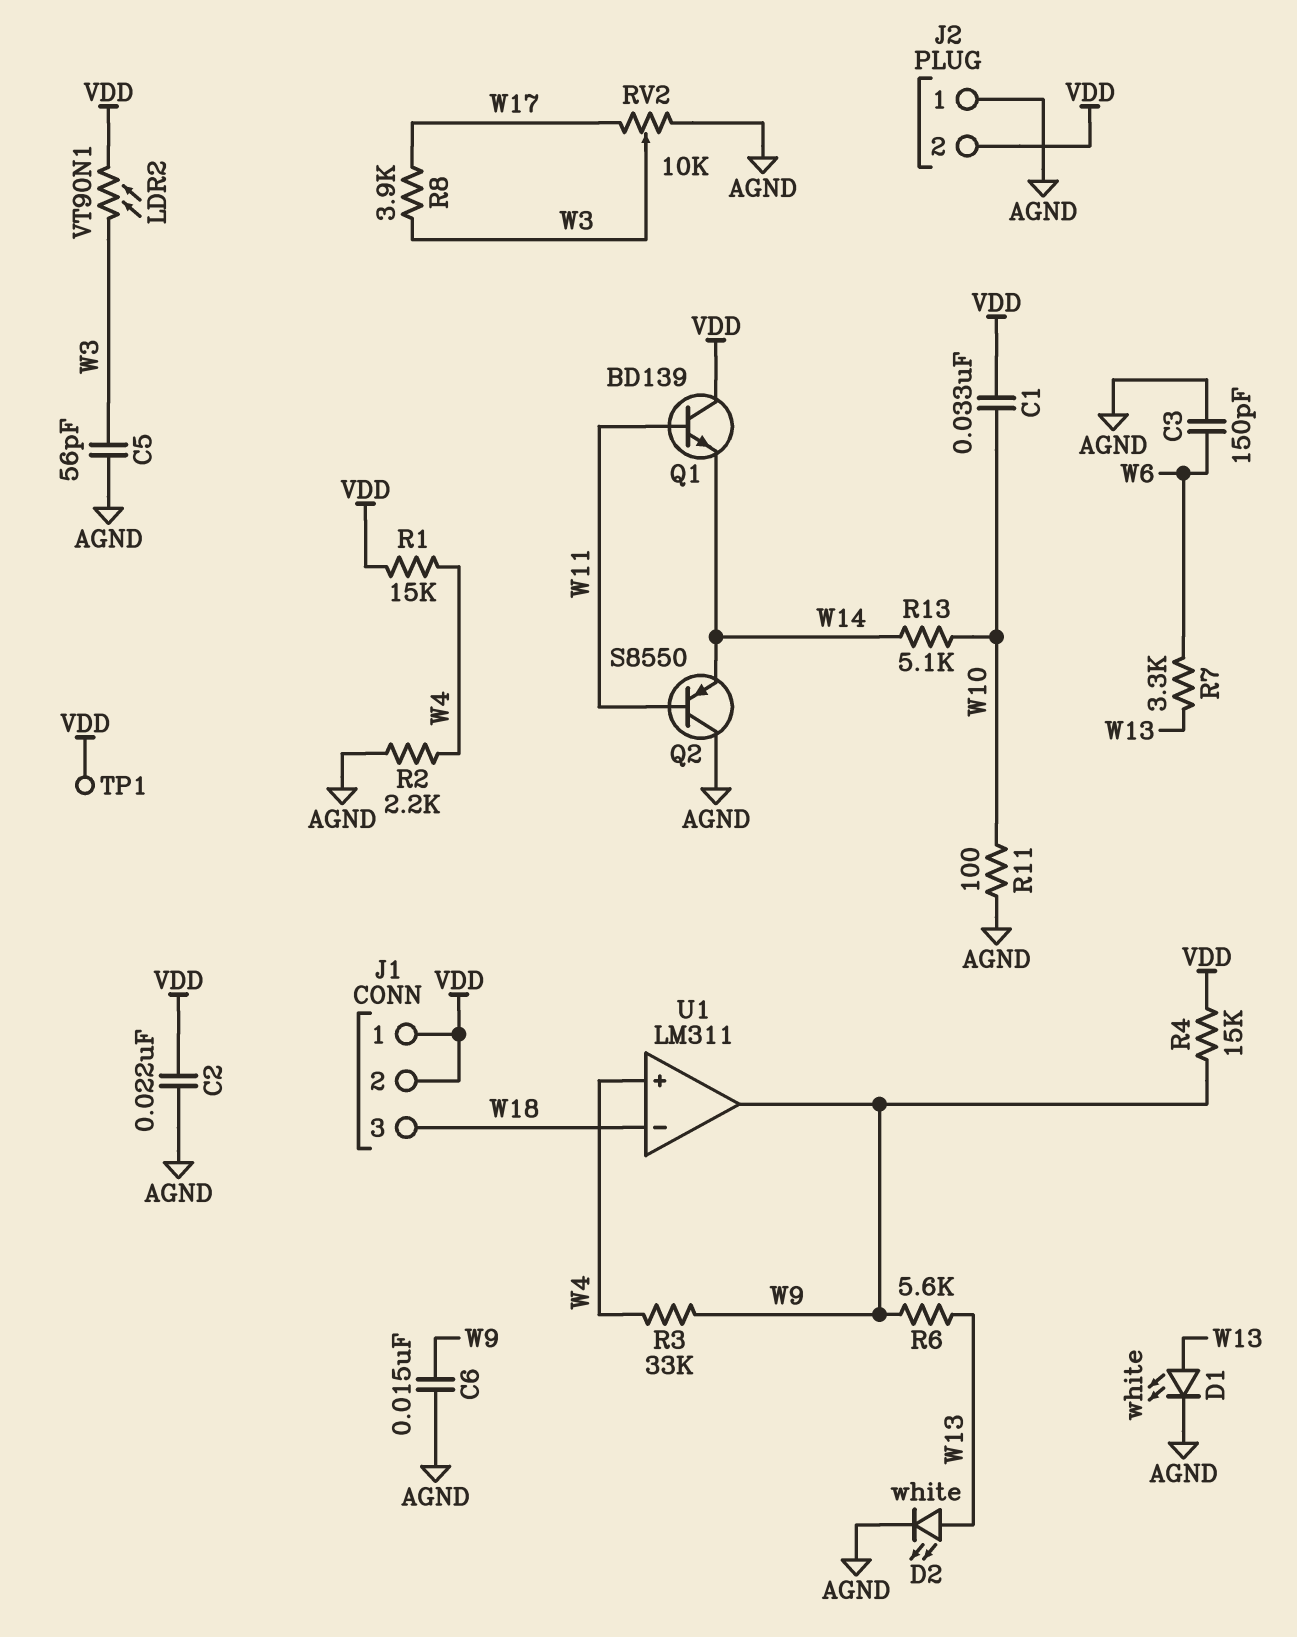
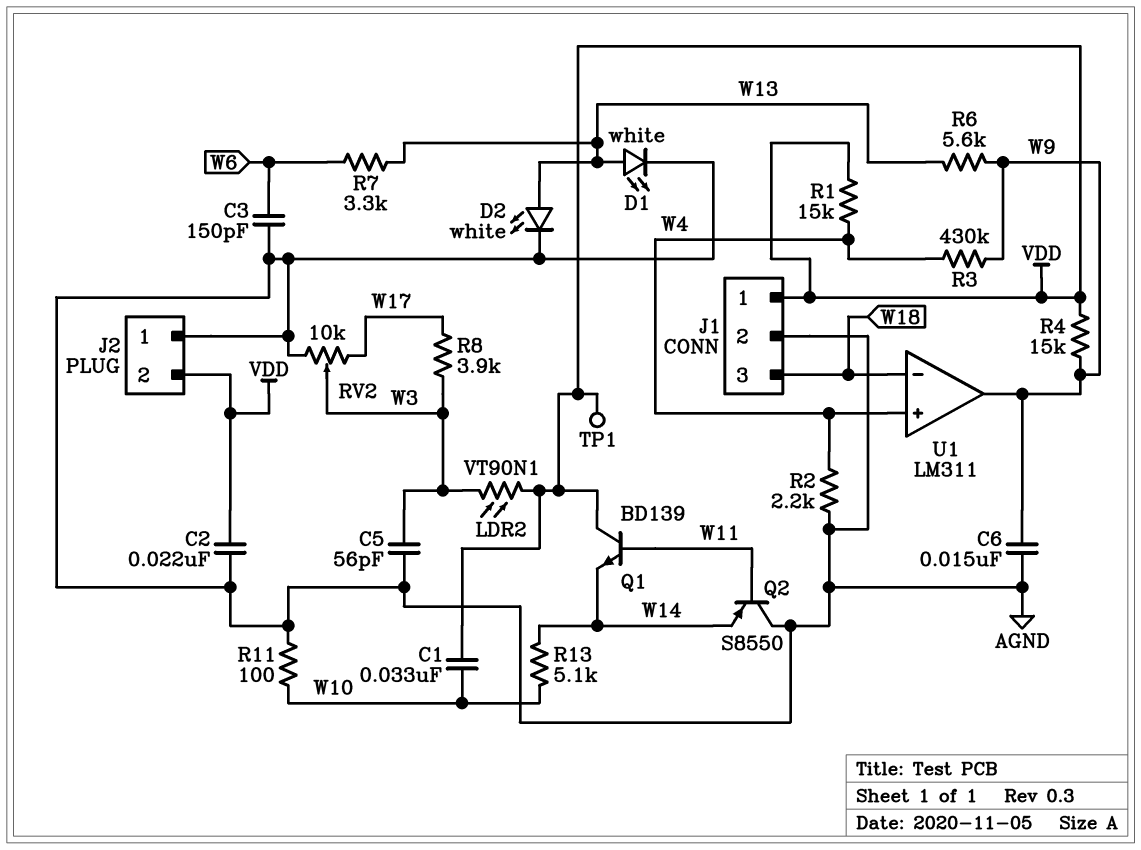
J1 pin 2: VDD -> AGND
R3: 33k (W4, W9) -> 430k (W4, W9)

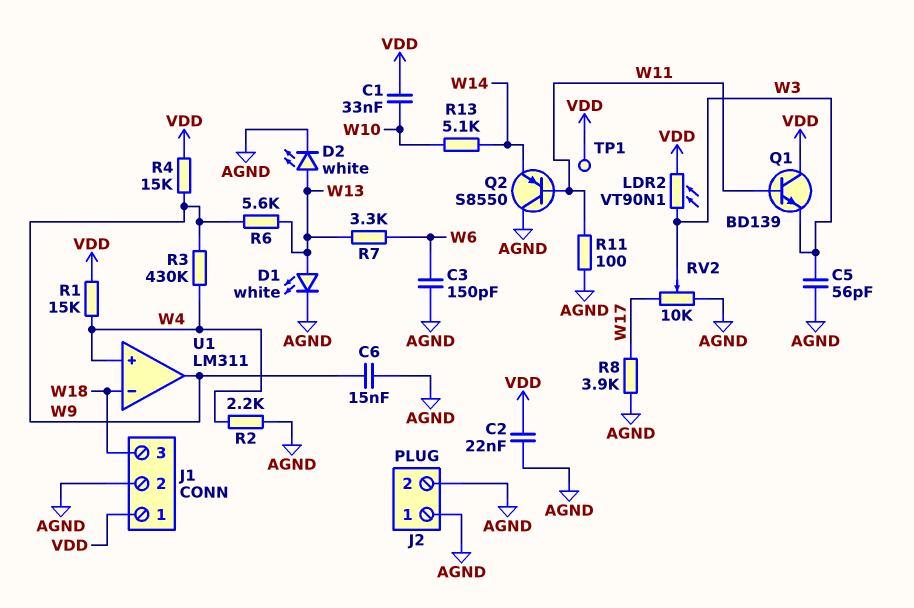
J2 pin 2: VDD -> AGND
Q1: NPN BD139 (B W11, C VDD, E W14) -> NPN BD139 (B W11, C VDD, E W3)
R8: 3.9k (W3, W17) -> 3.9k (AGND, W17)
R11: 100 (AGND, W10) -> 100 (AGND, W11)

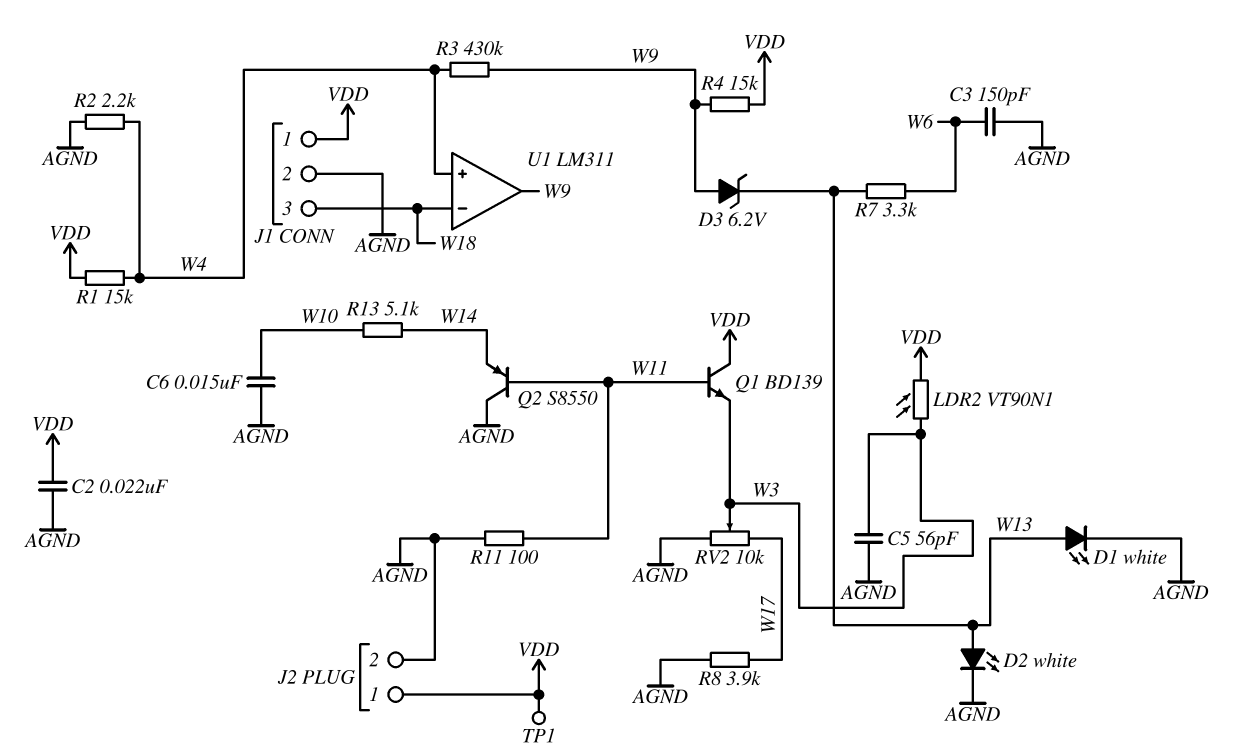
C1: 33nF (VDD, W10) -> none
C6: 15nF (AGND, W9) -> 15nF (AGND, W10)
D3: none -> zener 6.2V (A W9, K W13)
J2 pin 1: AGND -> VDD
R6: 5.6k (W9, W13) -> none

